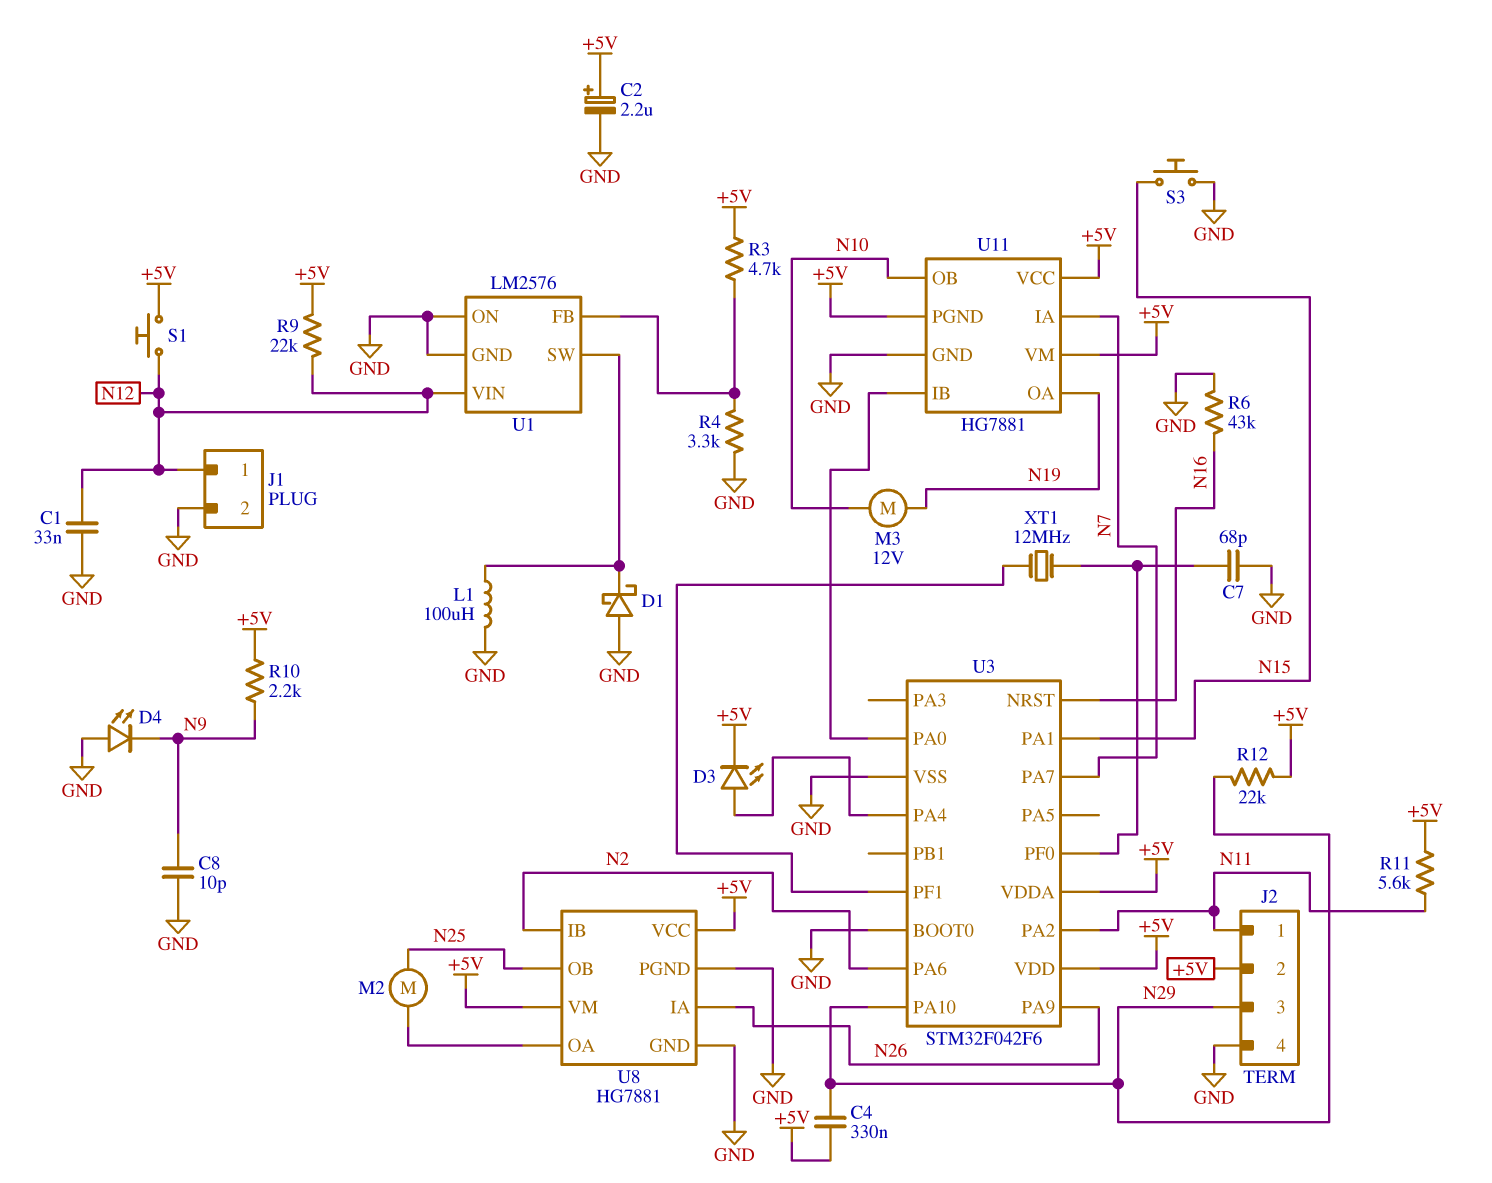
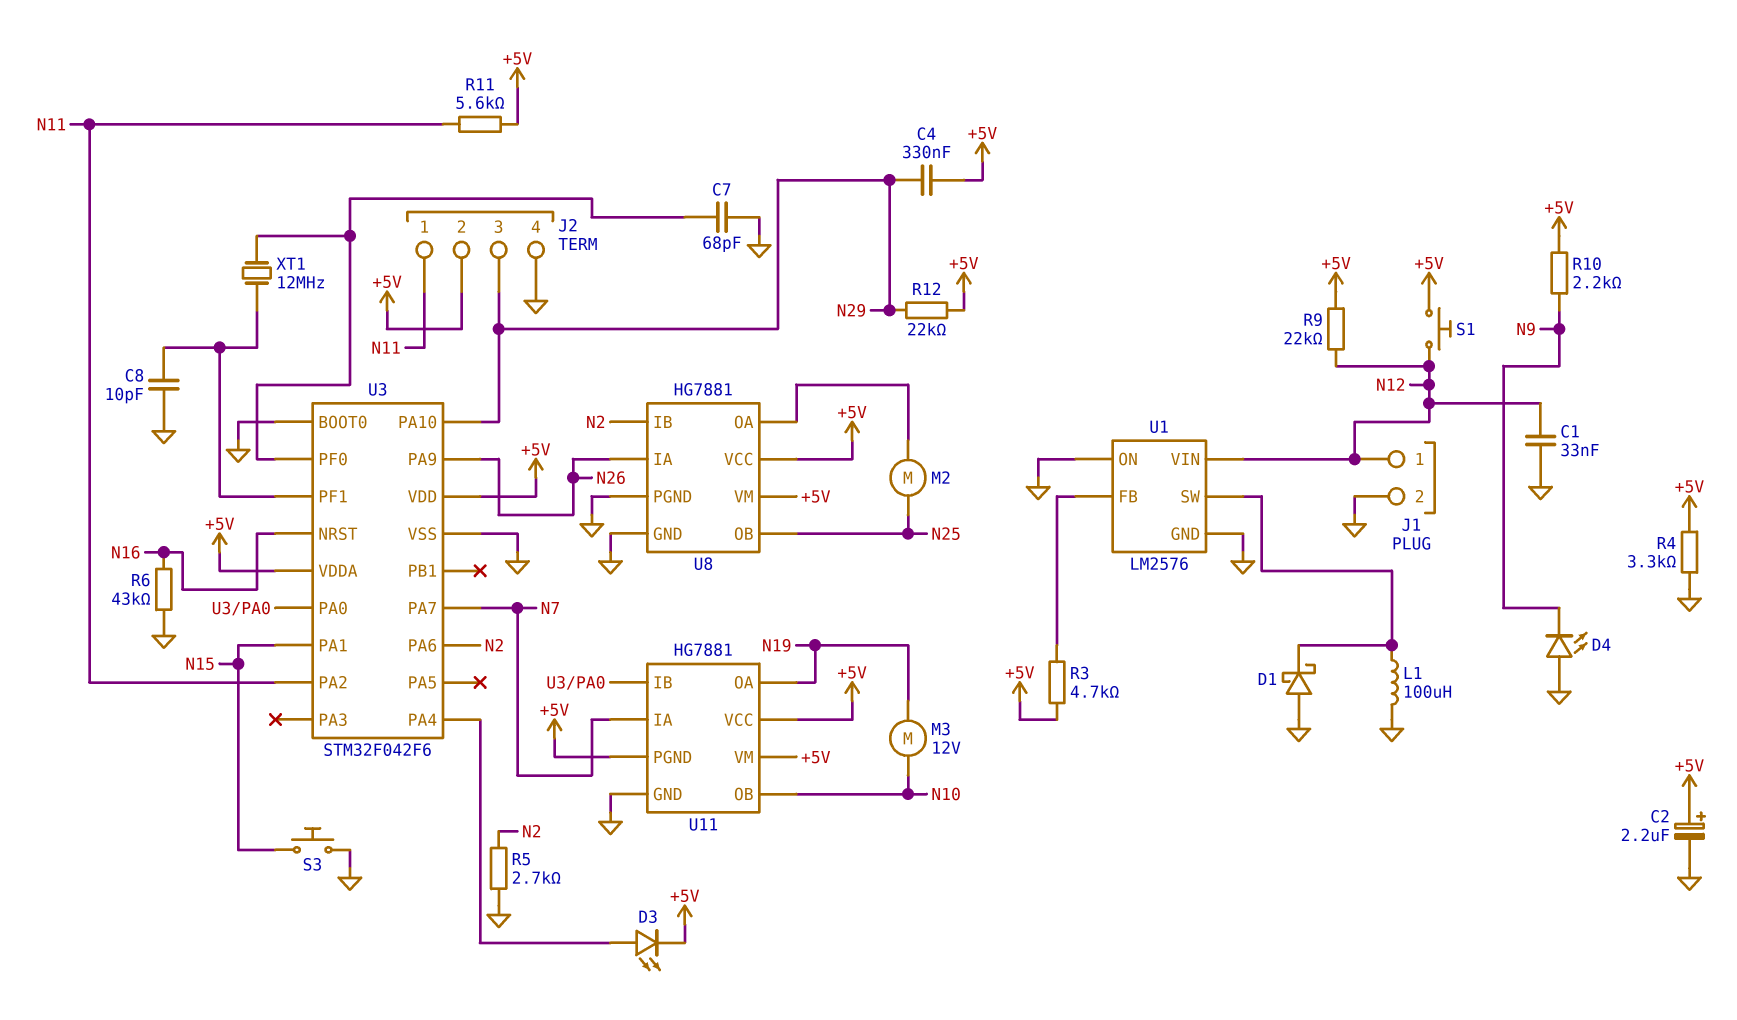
C8: 10pF (GND, N9) -> 10pF (GND, U3/PF1)
R4: 3.3k (GND, U1/FB) -> 3.3k (+5V, GND)
R5: none -> 2.7k (GND, N2)

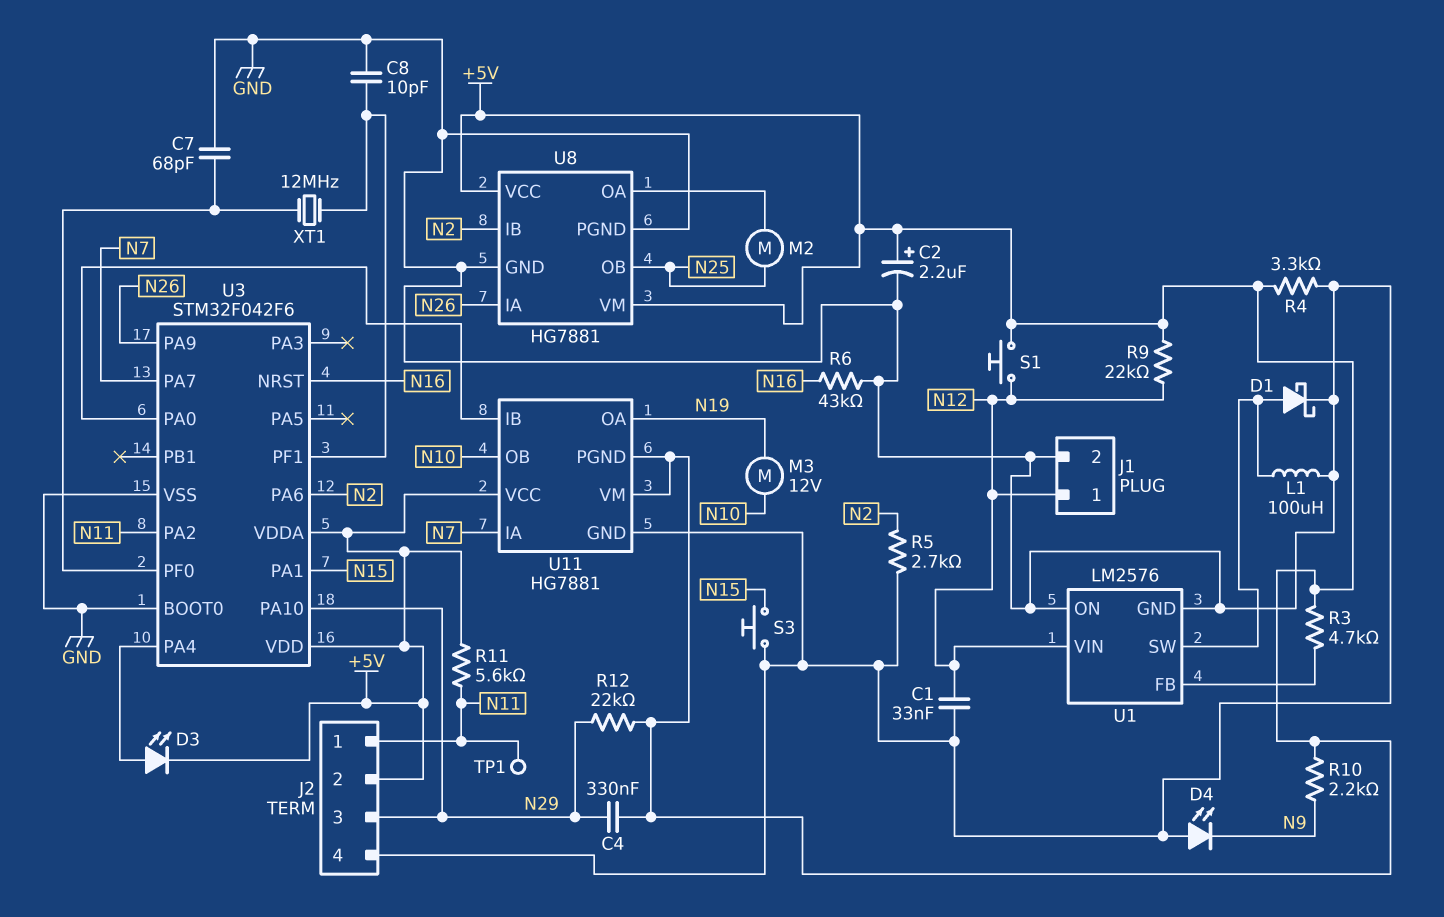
D1: schottky (A GND, K U1/SW) -> schottky (A U1/SW, K GND)
TP1: none -> test point (N11)

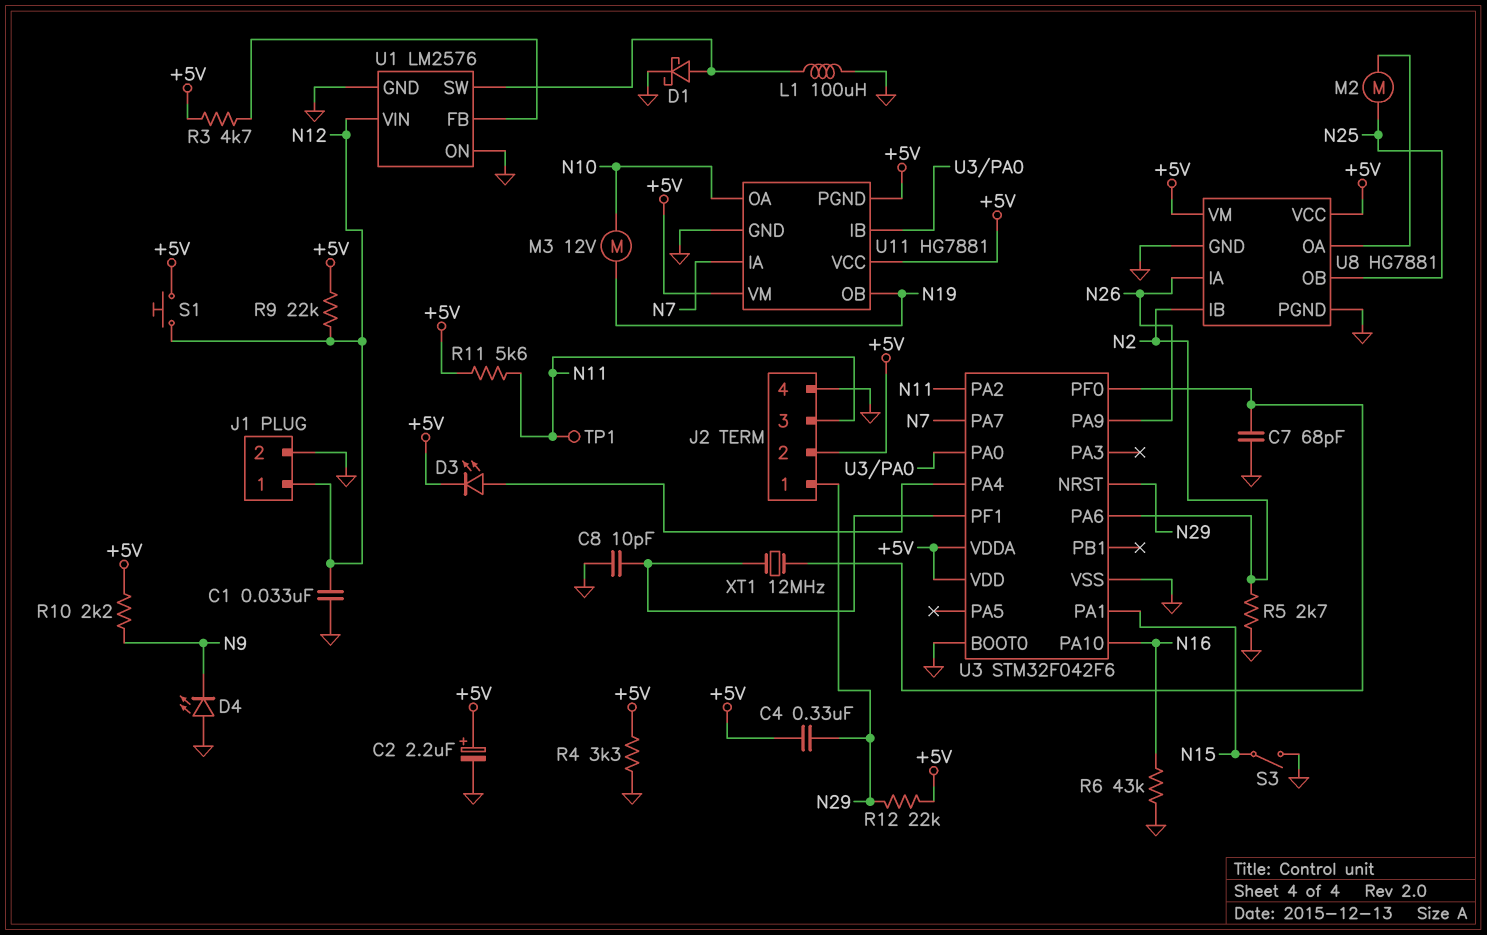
J2 pin 1: N11 -> N29
J2 pin 3: N29 -> N11
S3: button (GND, N15) -> switch (GND, N15)
U3 pin NRST: N16 -> N29
U3 pin PA10: N29 -> N16
U11 pin OA: N19 -> N10
U11 pin OB: N10 -> N19

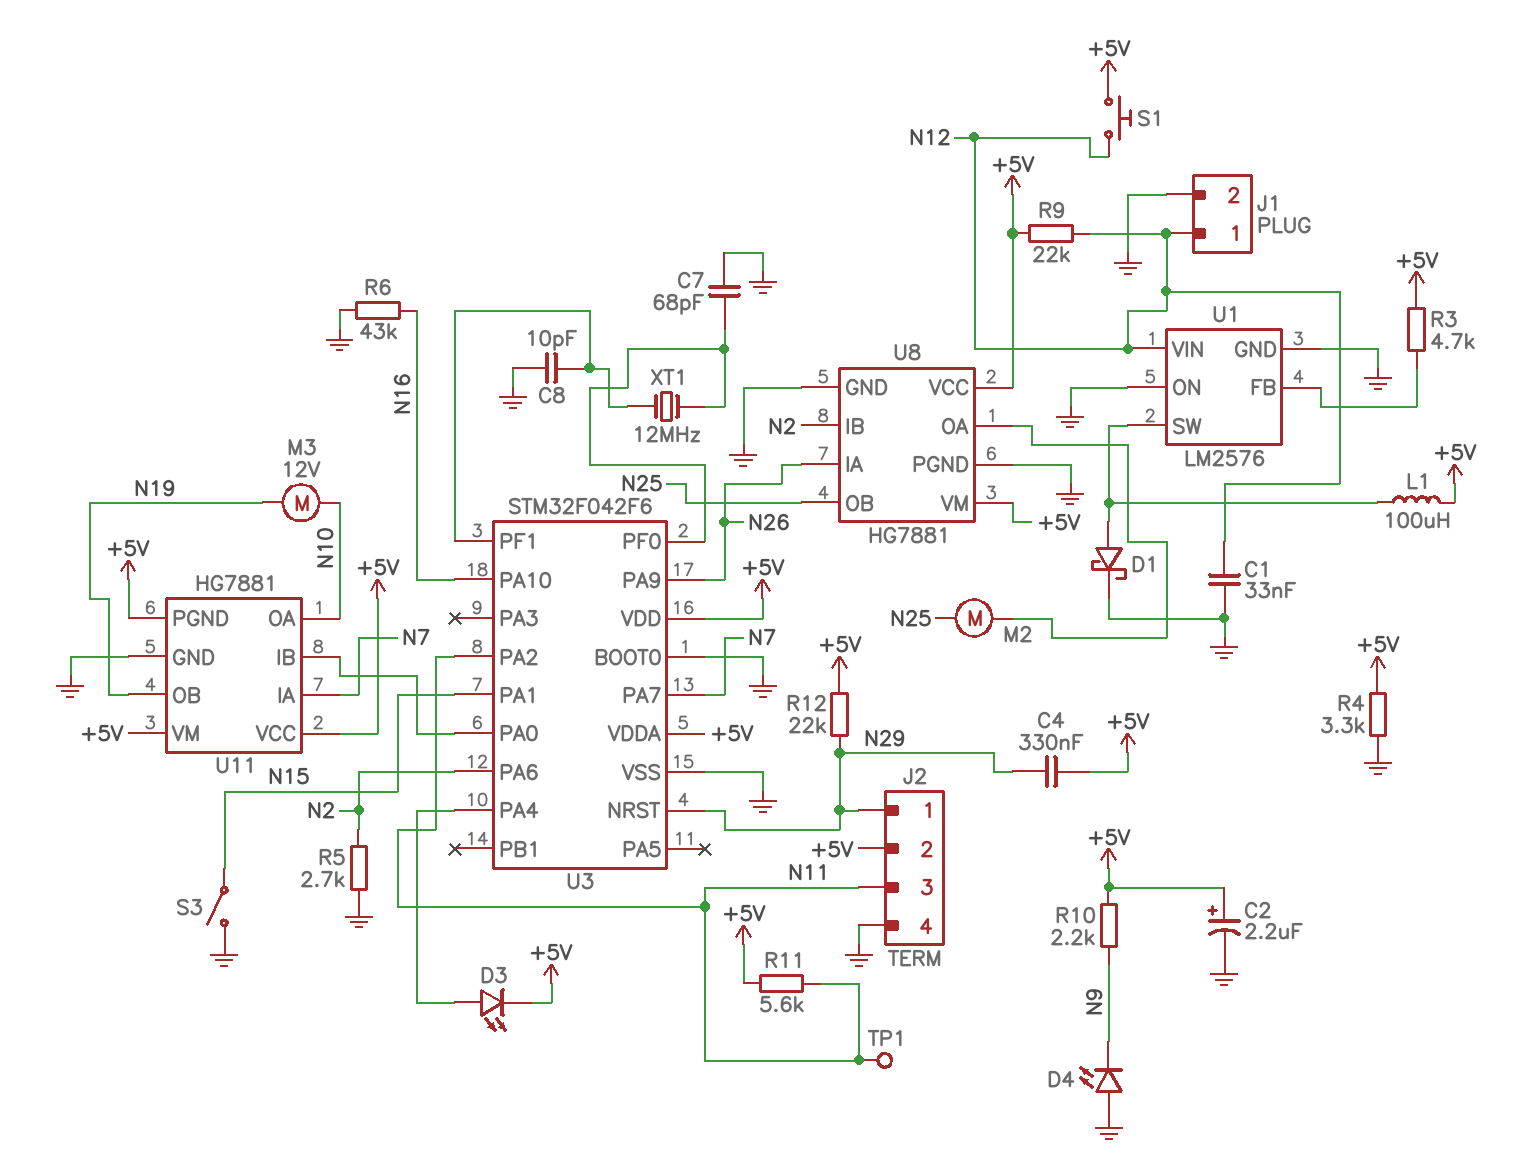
L1: 100uH (GND, U1/SW) -> 100uH (+5V, U1/SW)

